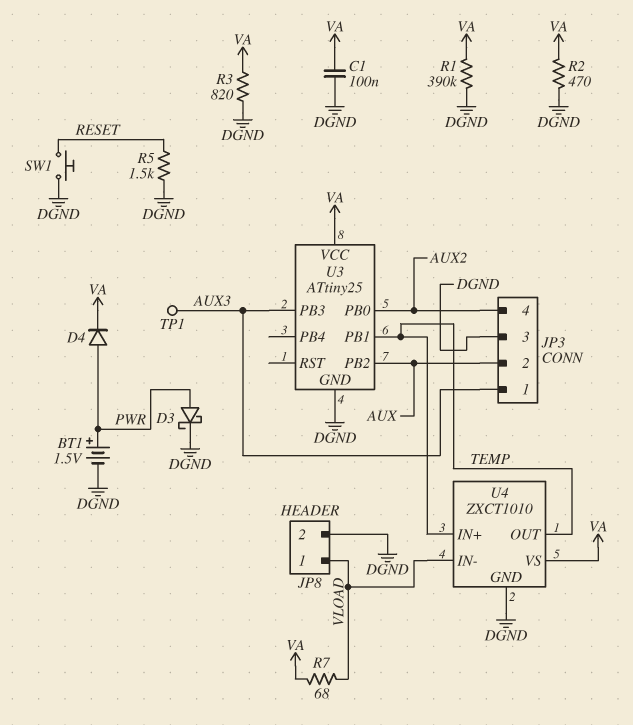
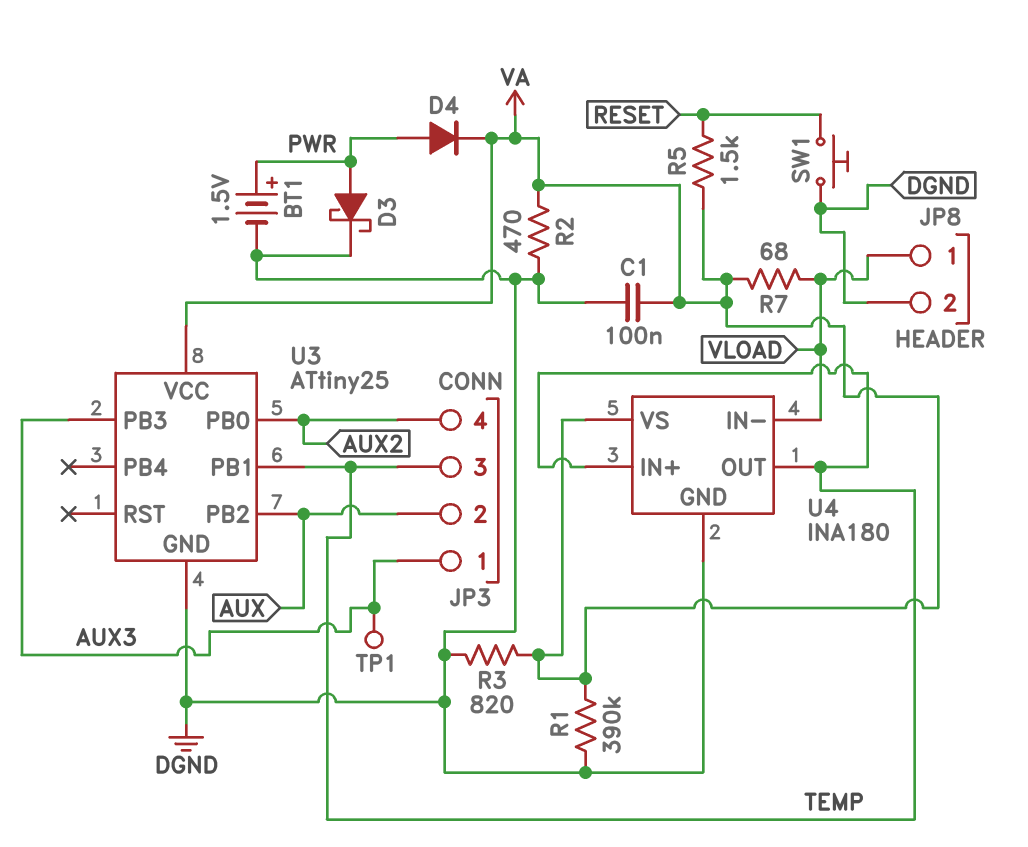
JP3 pin 3: DGND -> TEMP
R5: 1.5k (DGND, RESET) -> 1.5k (RESET, VA)
U4: ZXCT1010 -> INA180

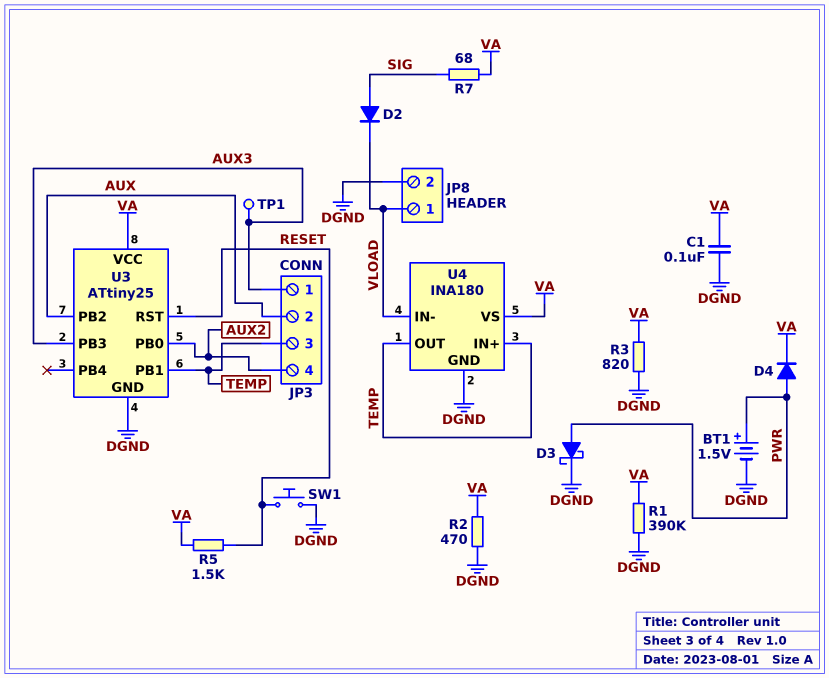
D2: none -> diode (A SIG, K VLOAD)
R7: 68 (VA, VLOAD) -> 68 (SIG, VA)
U3 pin RST: none -> RESET

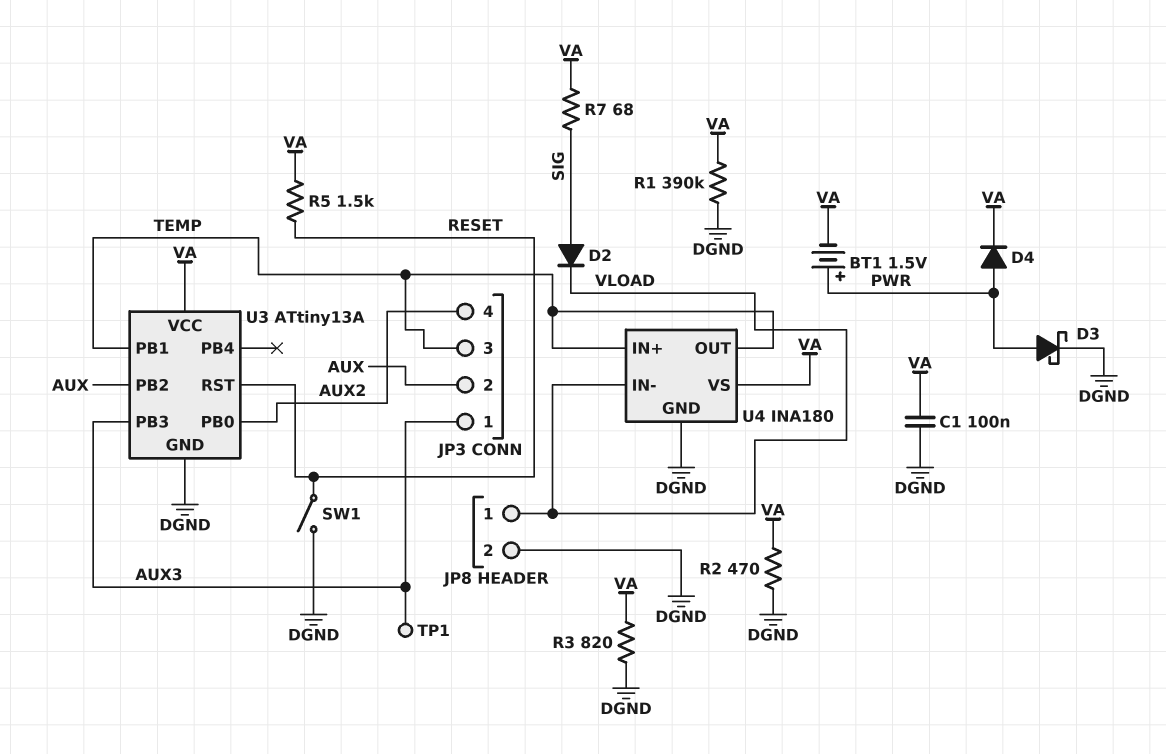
BT1: 1.5V (plus PWR, minus DGND) -> 1.5V (plus PWR, minus VA)
SW1: button (DGND, RESET) -> switch (DGND, RESET)
U3: ATtiny25 -> ATtiny13A

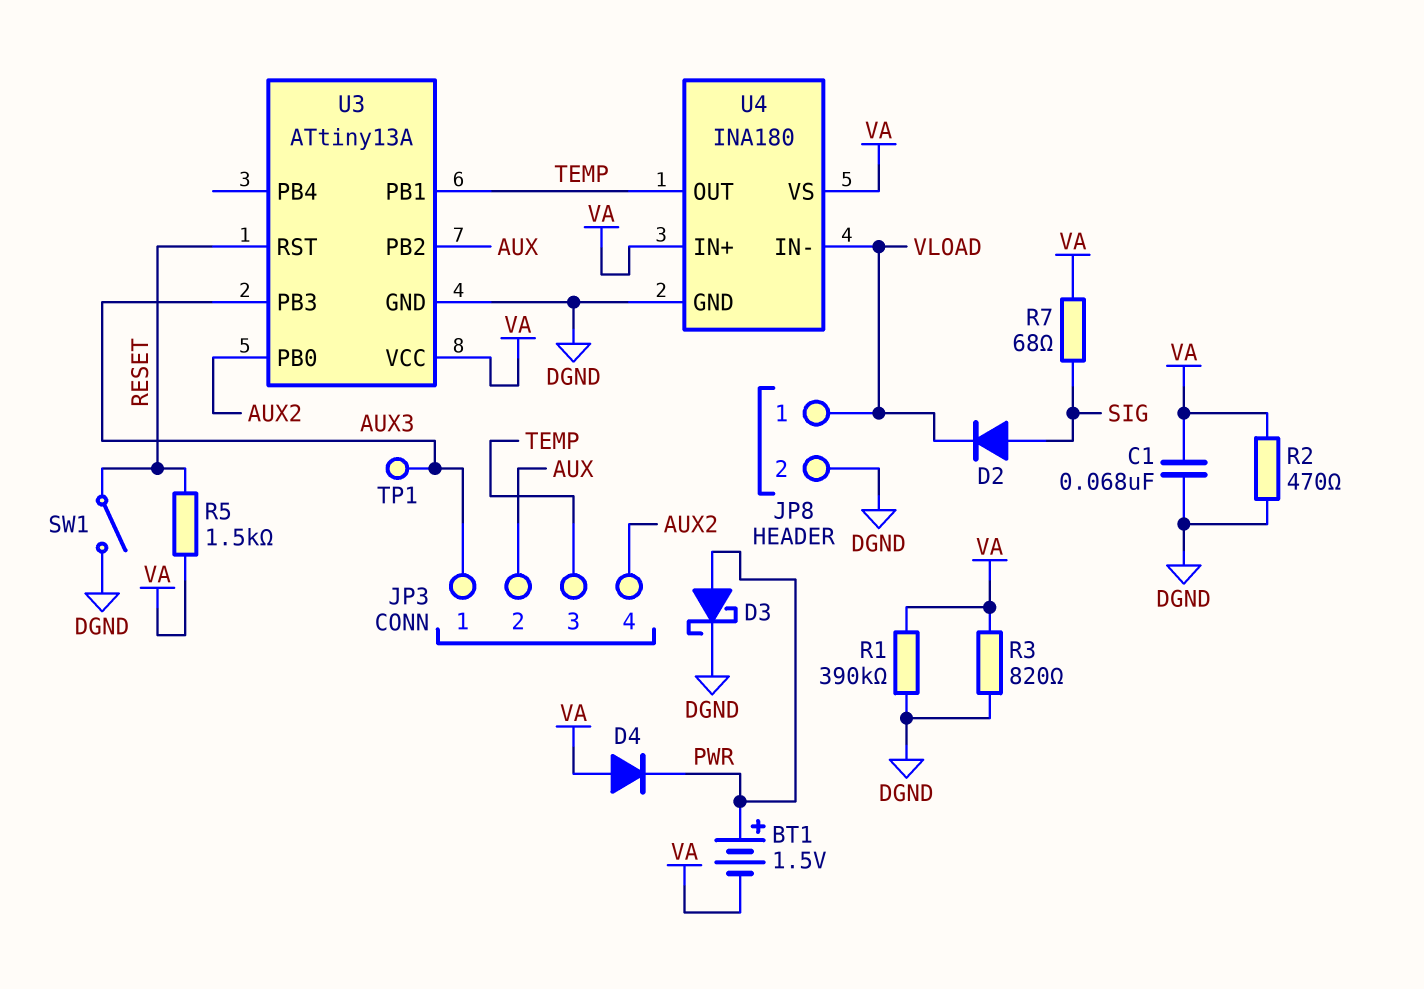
C1: 100nF (DGND, VA) -> 68nF (DGND, VA)
D4: diode (A PWR, K VA) -> diode (A VA, K PWR)
U4 pin IN+: TEMP -> VA

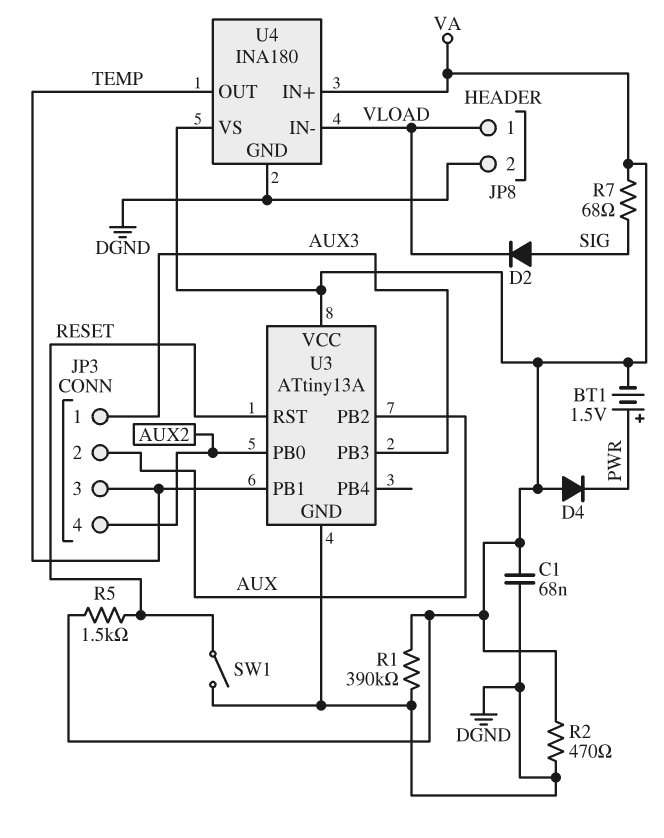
D3: schottky (A PWR, K DGND) -> none
R3: 820 (DGND, VA) -> none
TP1: test point (AUX3) -> none

